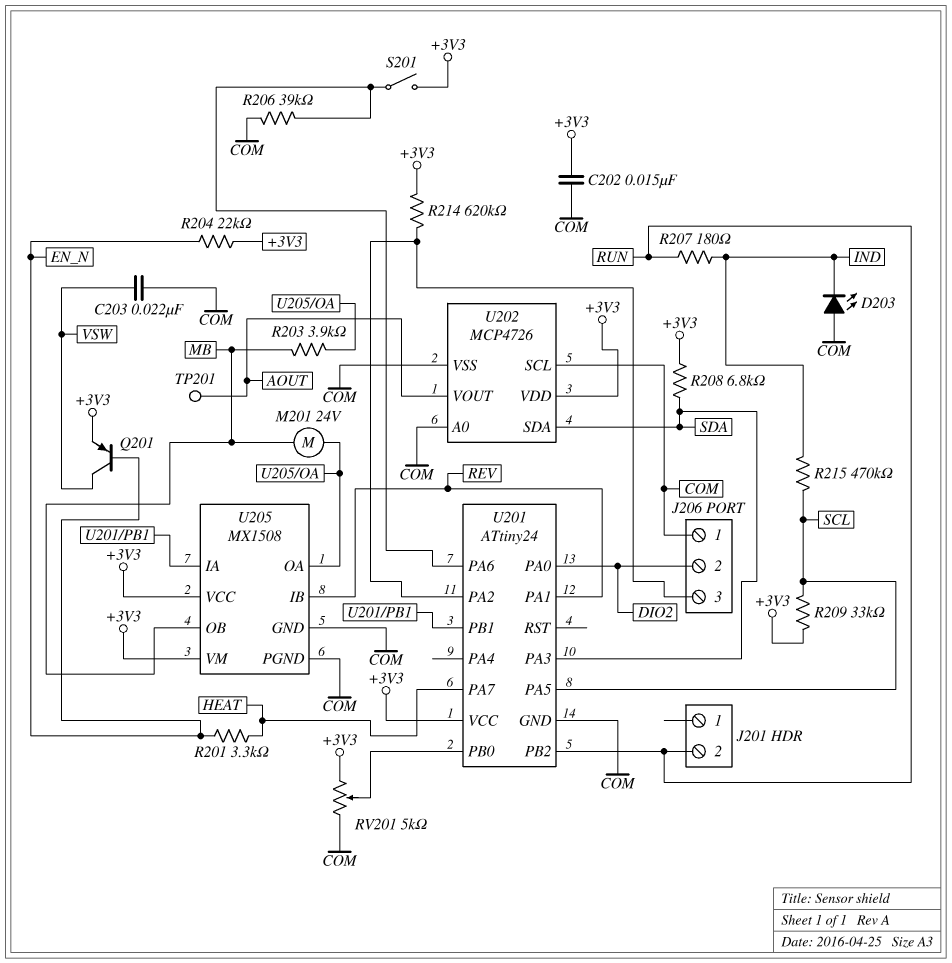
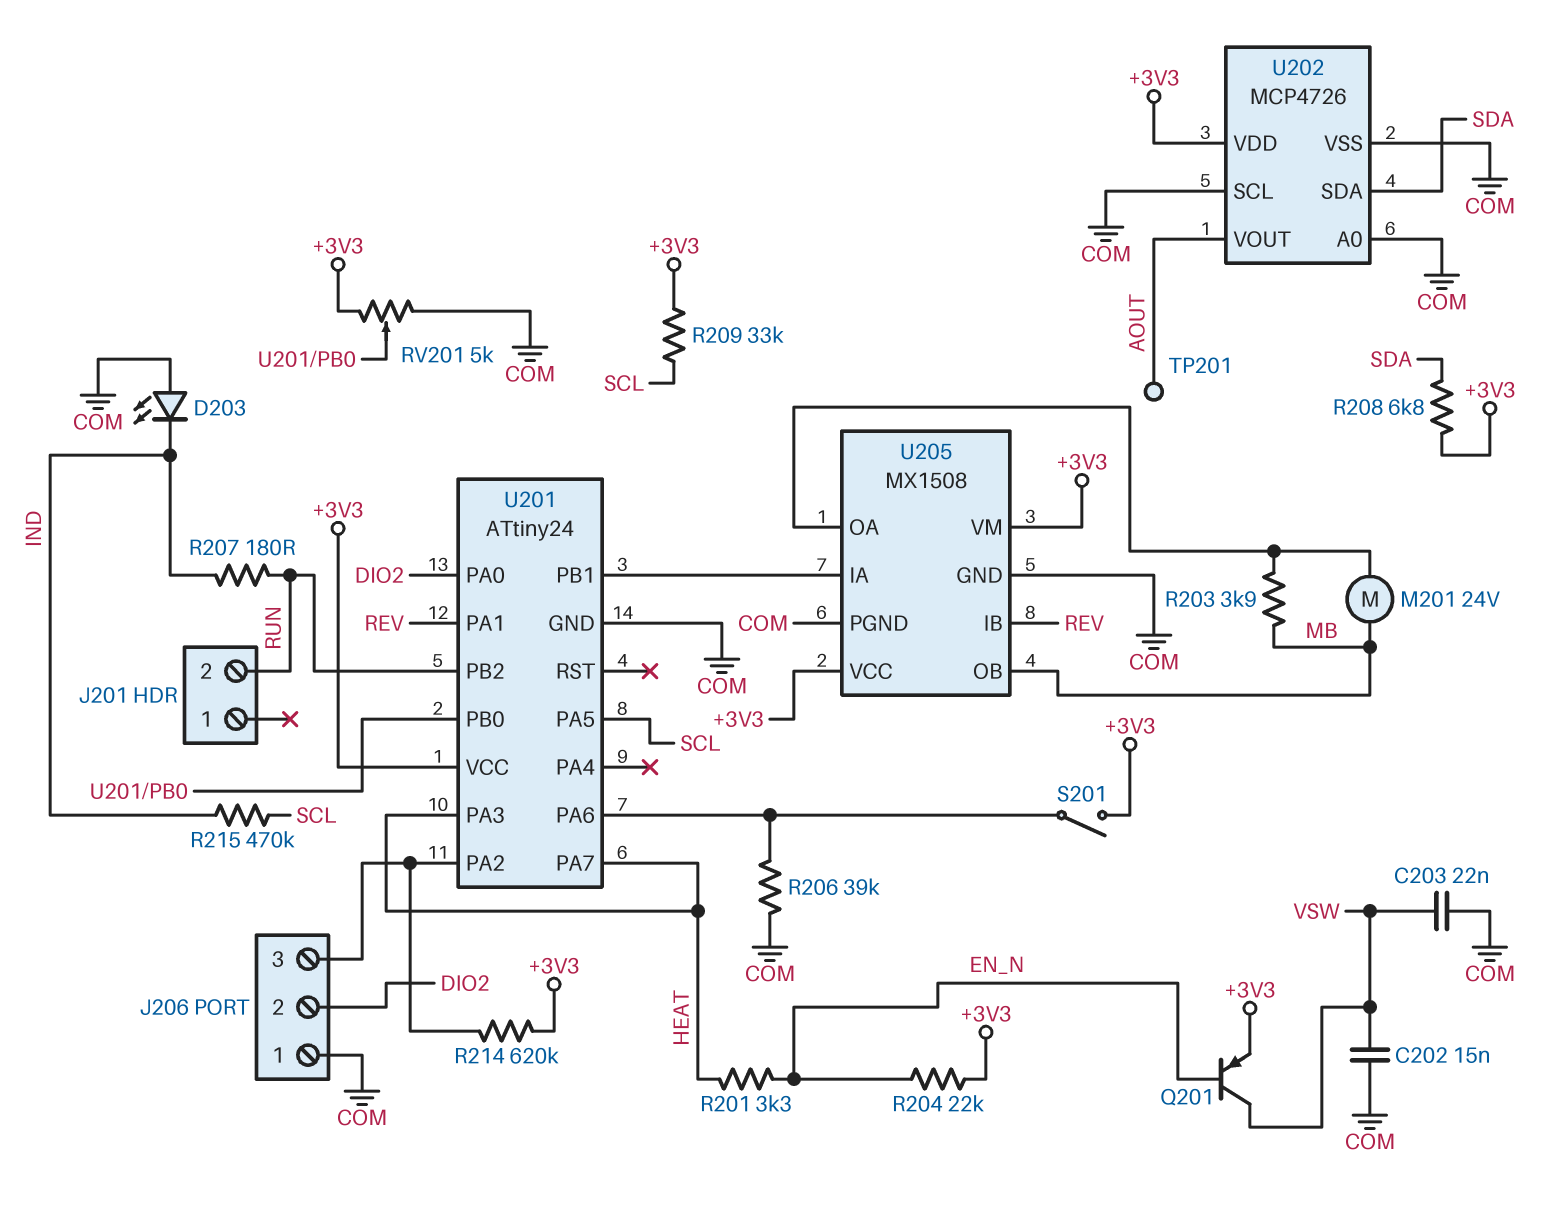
C202: 15nF (+3V3, COM) -> 15nF (COM, VSW)
U201 pin PA3: SDA -> HEAT

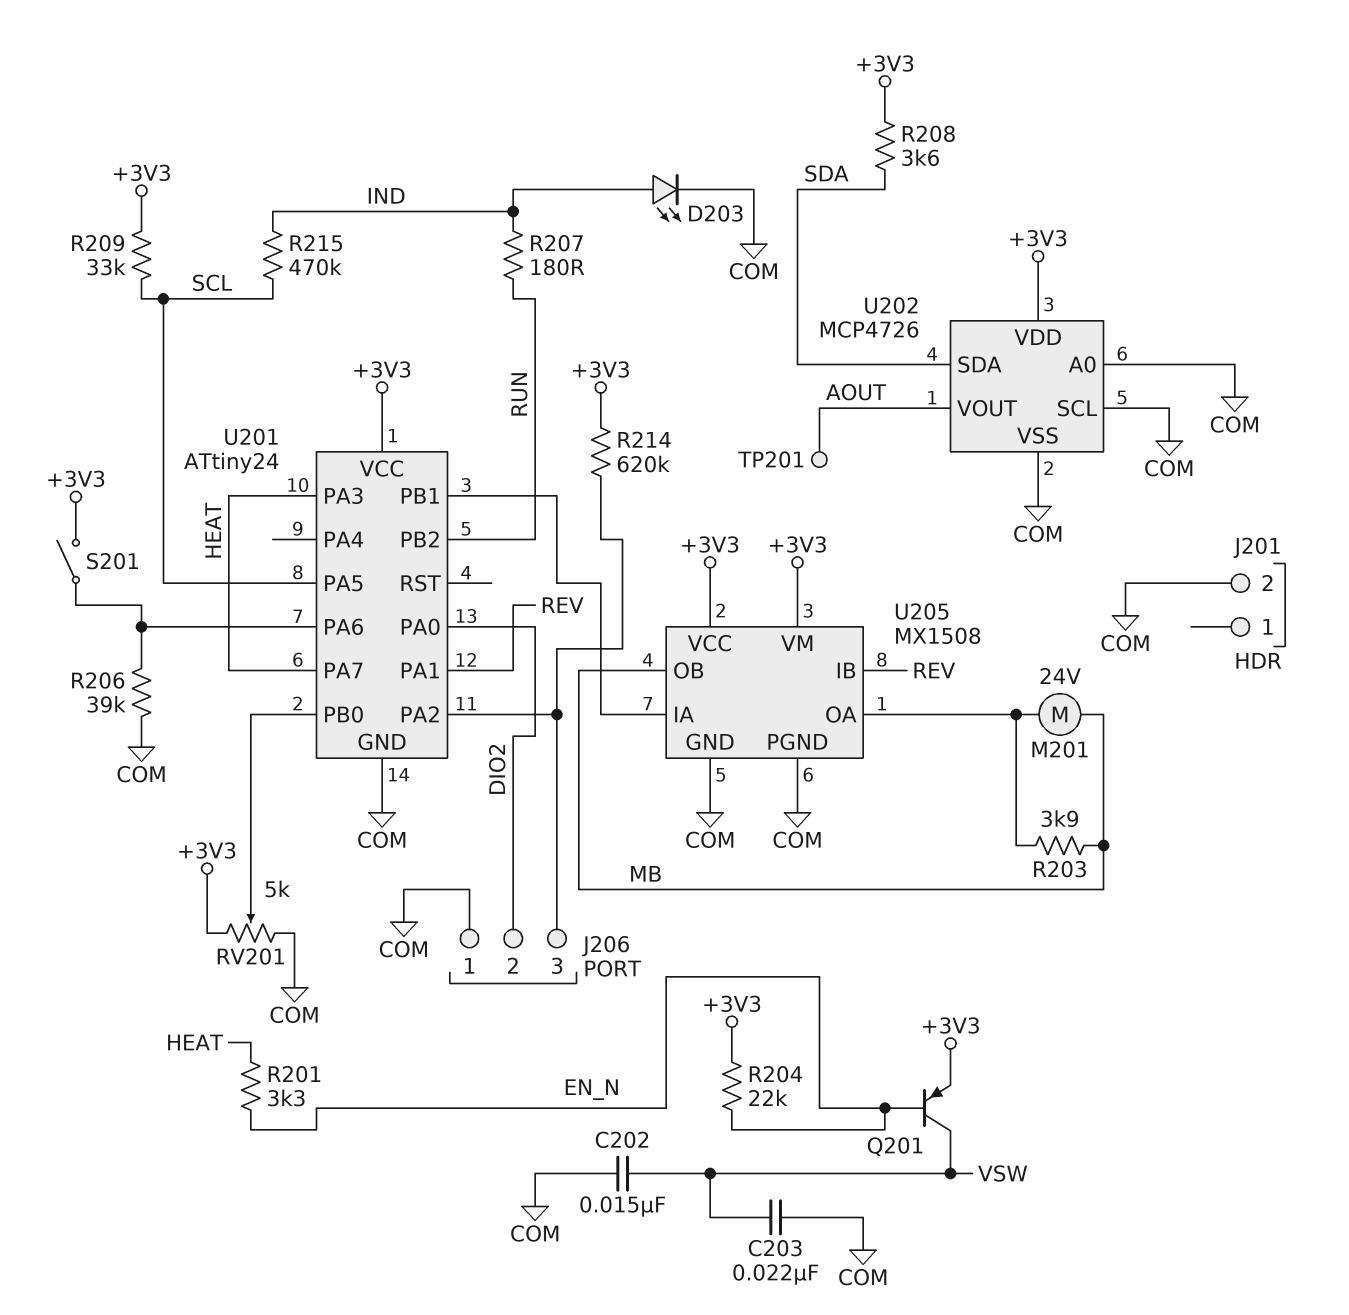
D203: LED (A COM, K IND) -> LED (A IND, K COM)
J201 pin 2: RUN -> COM
R208: 6.8k (+3V3, SDA) -> 3.6k (+3V3, SDA)

